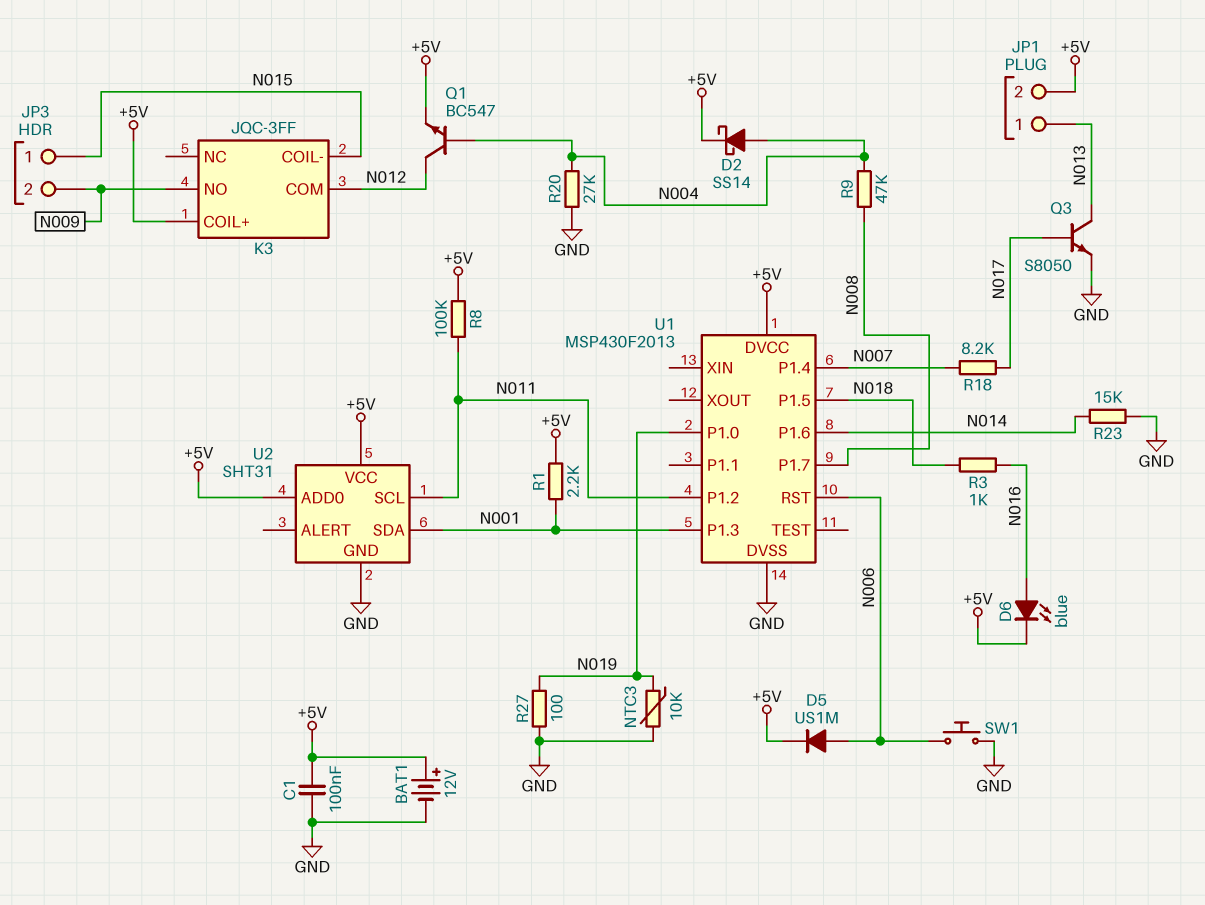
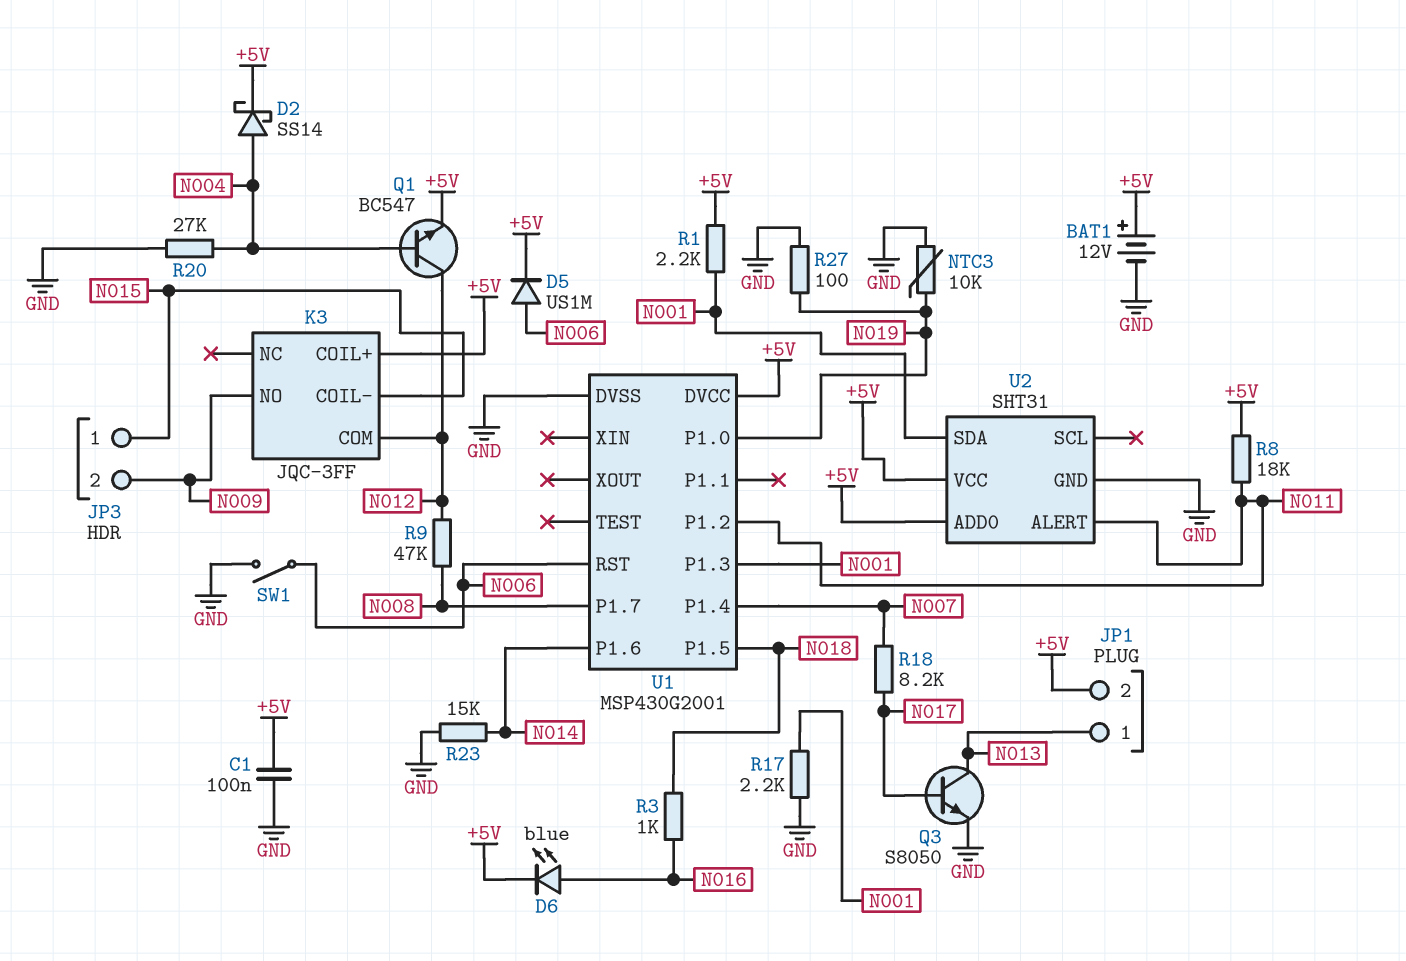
R8: 100k (+5V, N011) -> 18k (+5V, N011)
R9: 47k (N004, N008) -> 47k (N008, N012)
R17: none -> 2.2k (GND, N001)
SW1: button (GND, N006) -> switch (GND, N006)
U1: MSP430F2013 -> MSP430G2001
U2 pin ALERT: none -> N011
U2 pin SCL: N011 -> none

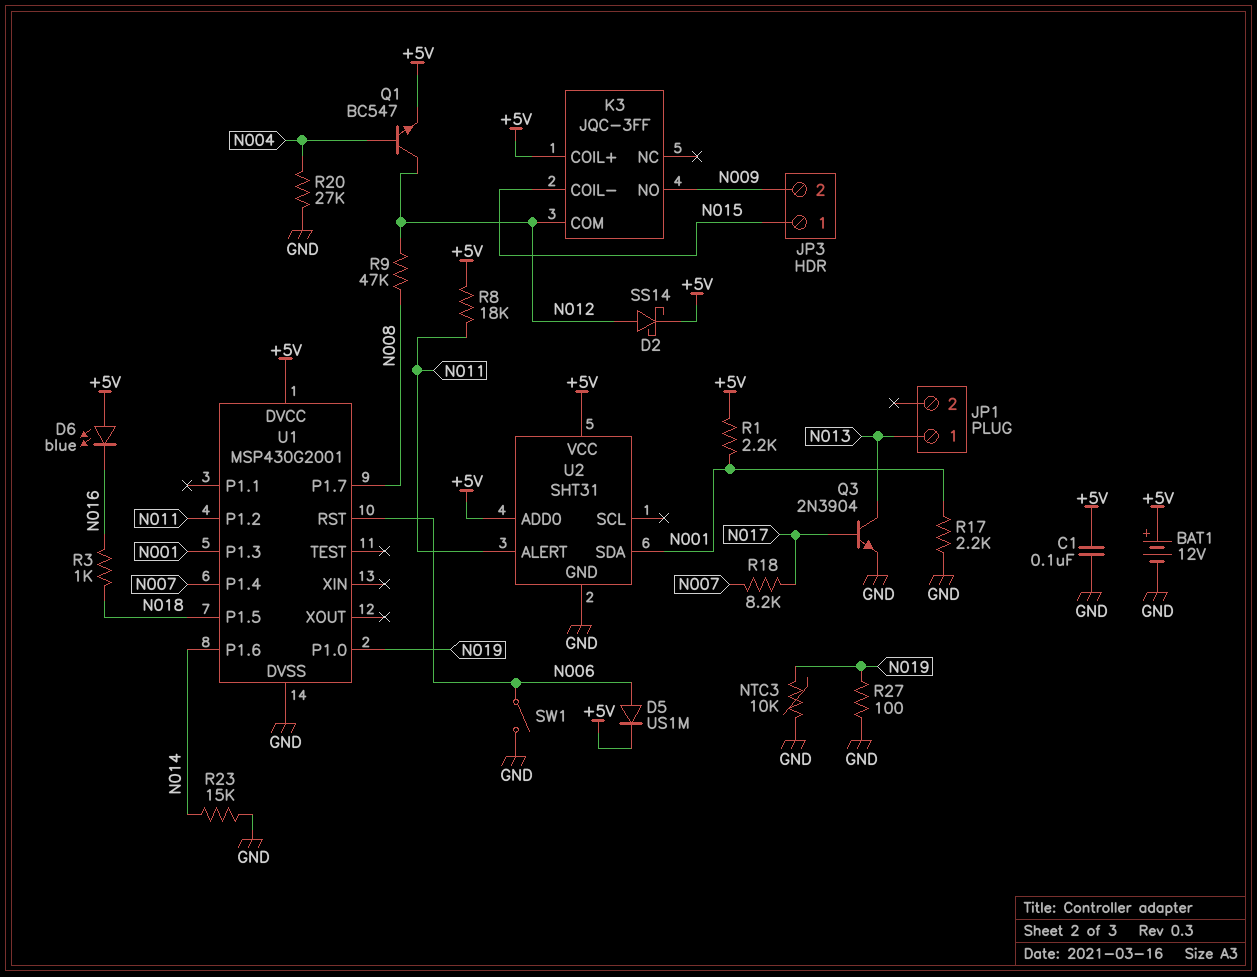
D2: schottky SS14 (A N004, K +5V) -> schottky SS14 (A N012, K +5V)
D6: LED blue (A N016, K +5V) -> LED blue (A +5V, K N016)
JP1 pin 2: +5V -> none
Q3: NPN S8050 (B N017, C N013, E GND) -> NPN 2N3904 (B N017, C N013, E GND)

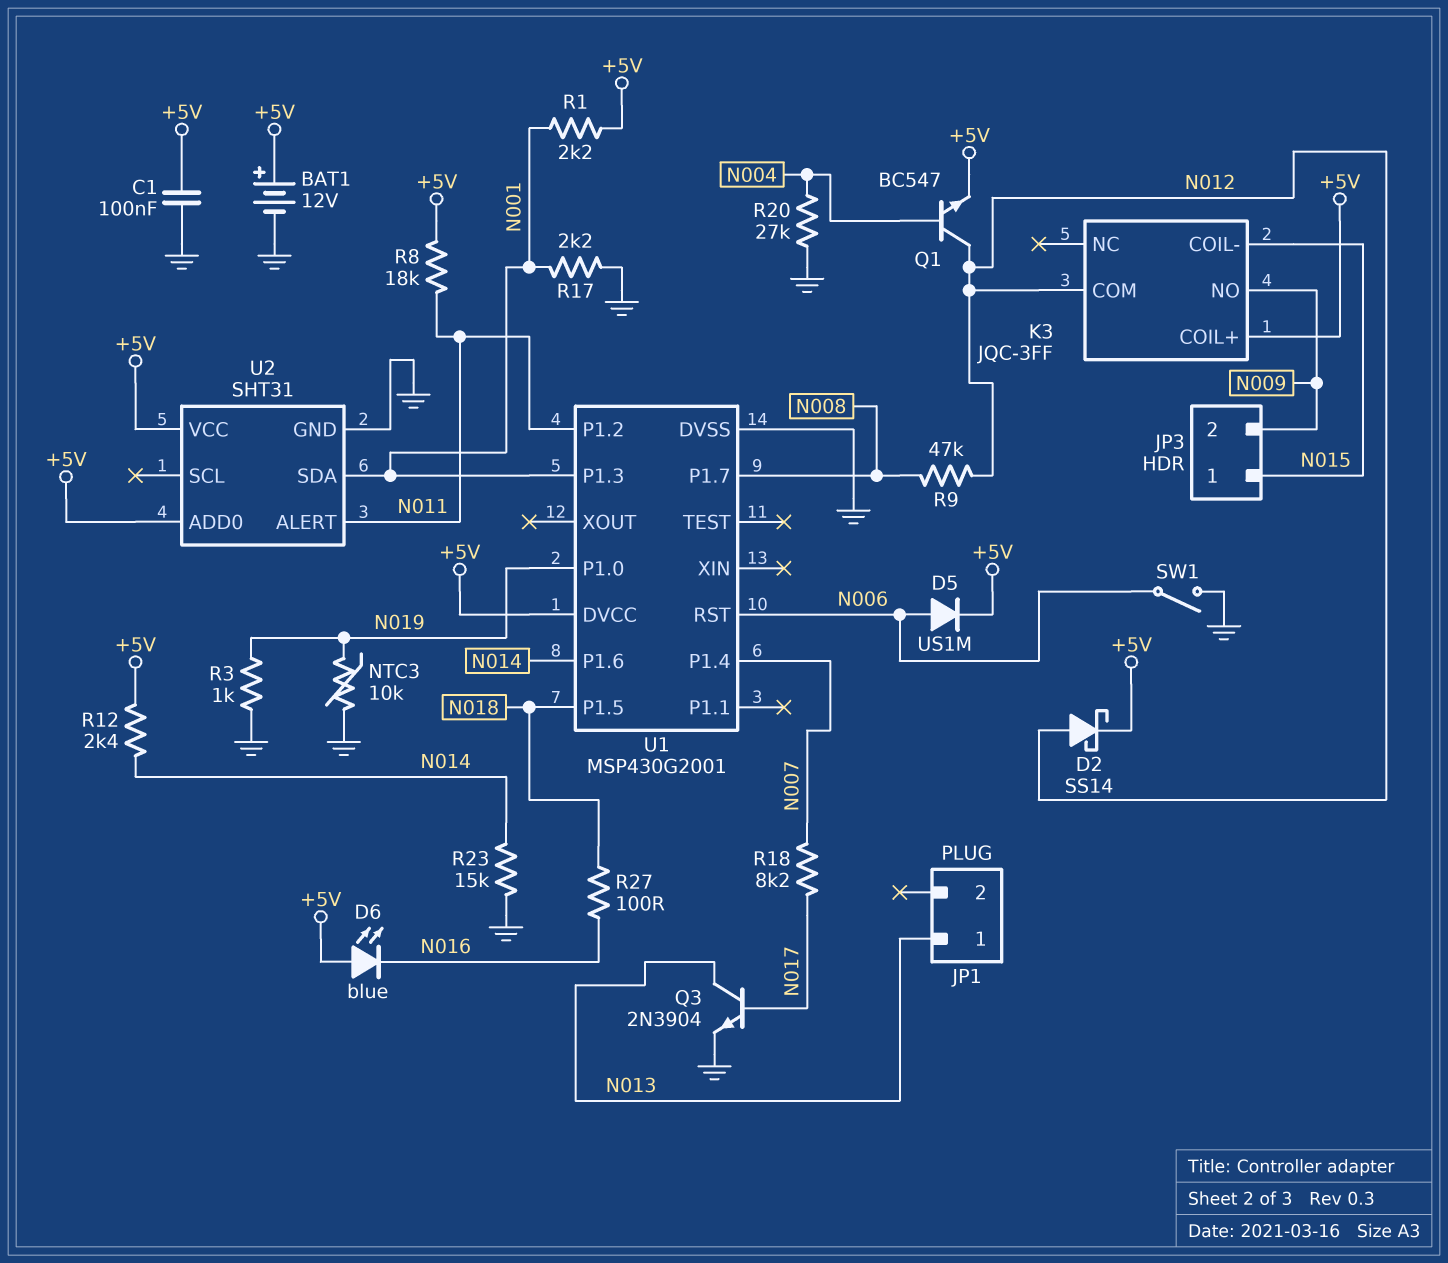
R3: 1k (N016, N018) -> 1k (GND, N019)
R12: none -> 2.4k (+5V, N014)
R27: 100 (GND, N019) -> 100 (N016, N018)

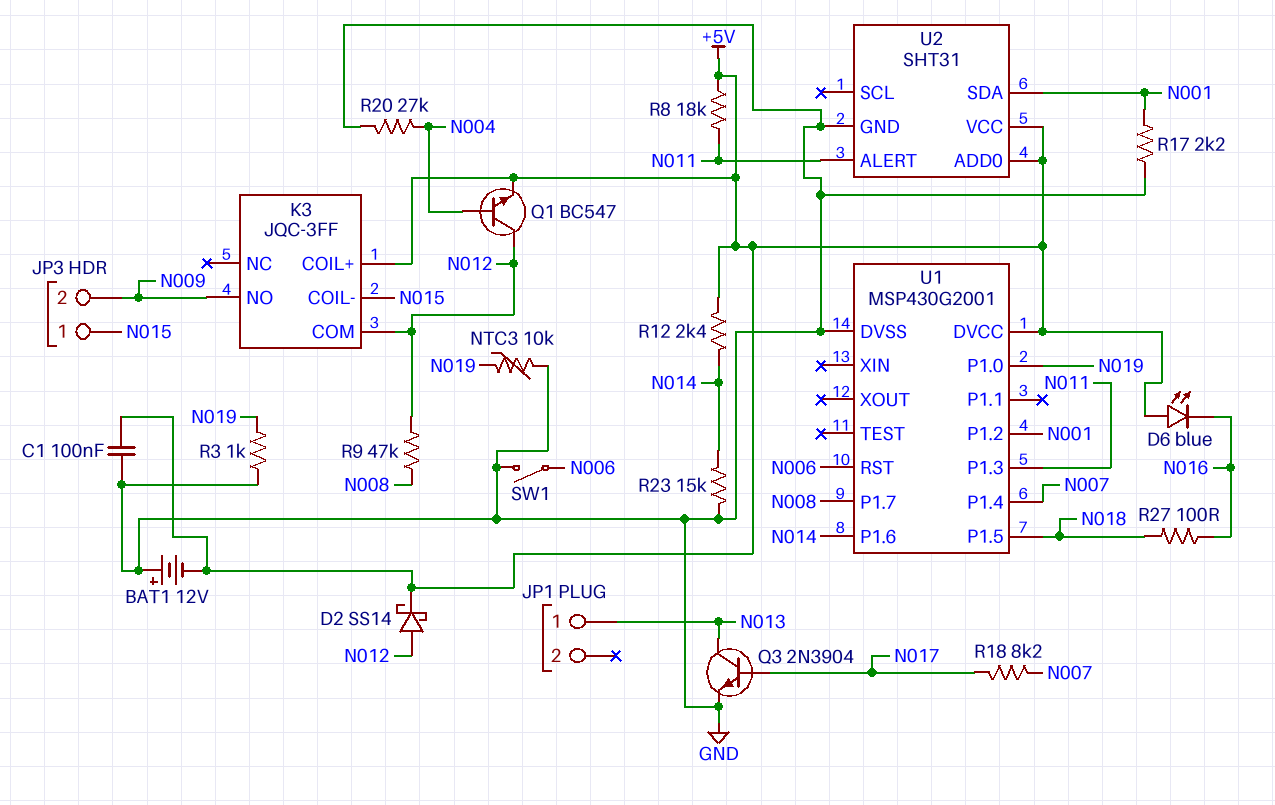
BAT1: 12V (plus +5V, minus GND) -> 12V (plus GND, minus +5V)
D5: diode US1M (A N006, K +5V) -> none
R1: 2.2k (+5V, N001) -> none
U1 pin P1.2: N011 -> N001
U1 pin P1.3: N001 -> N011

